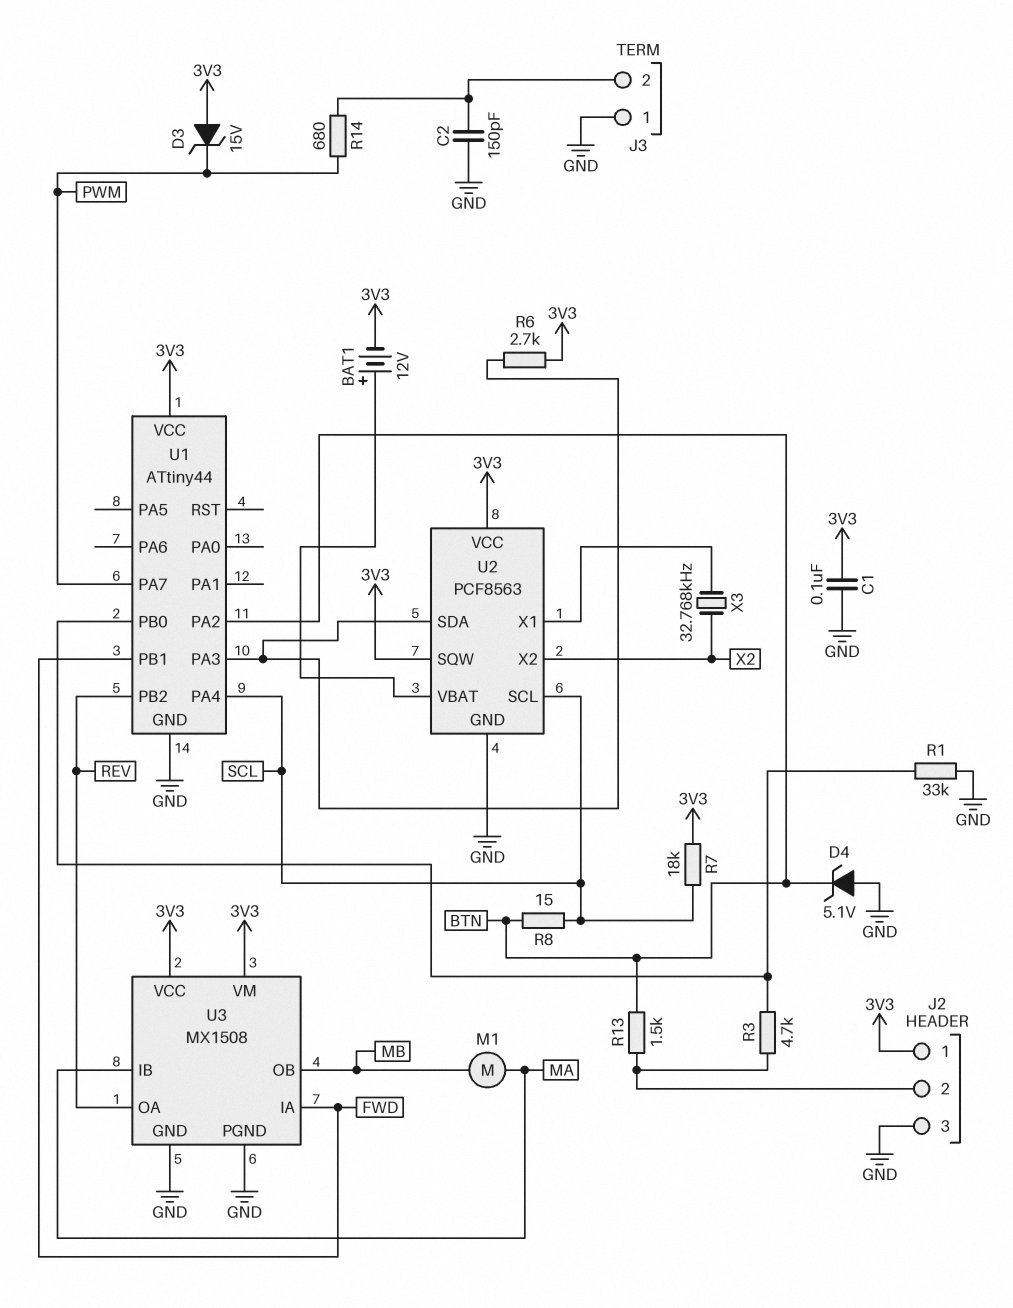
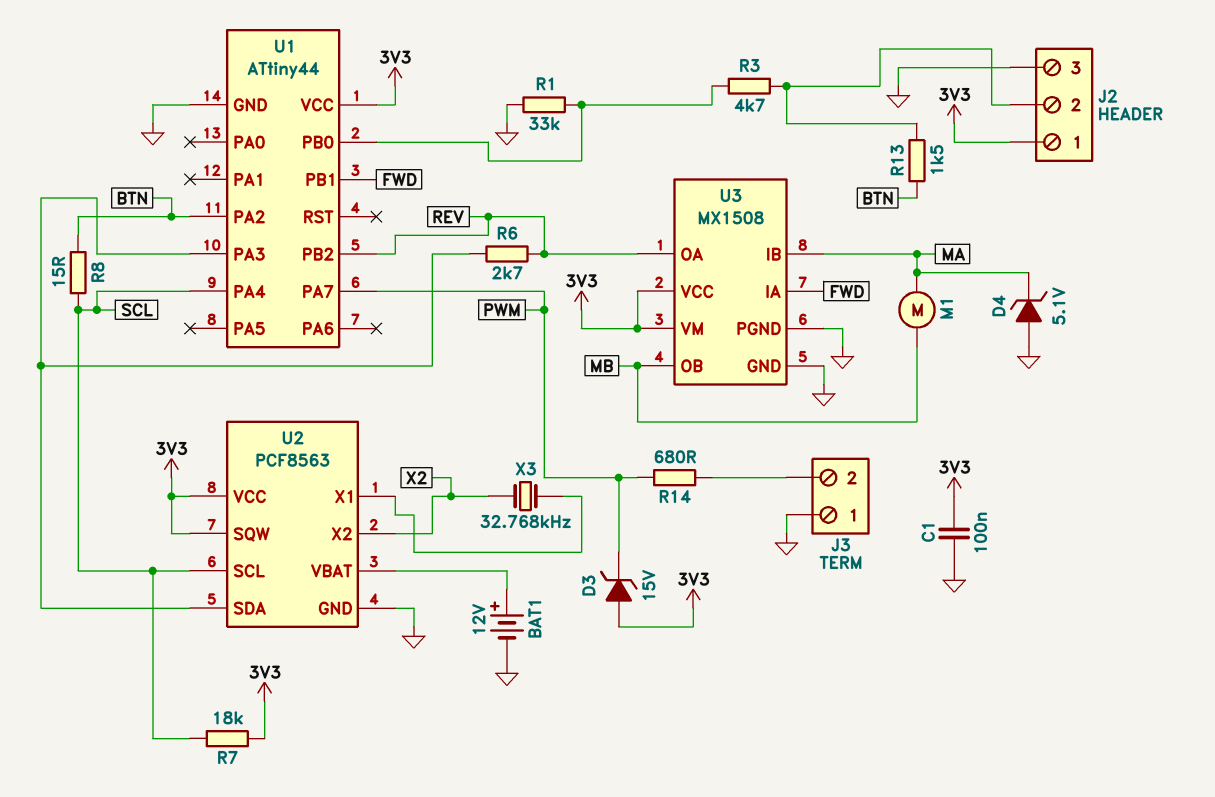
BAT1: 12V (plus U2/VBAT, minus 3V3) -> 12V (plus U2/VBAT, minus GND)
C2: 150pF (GND, J3/2) -> none
D4: zener 5.1V (A GND, K BTN) -> zener 5.1V (A GND, K MA)
R6: 2.7k (3V3, U1/PA3) -> 2.7k (REV, U1/PA3)

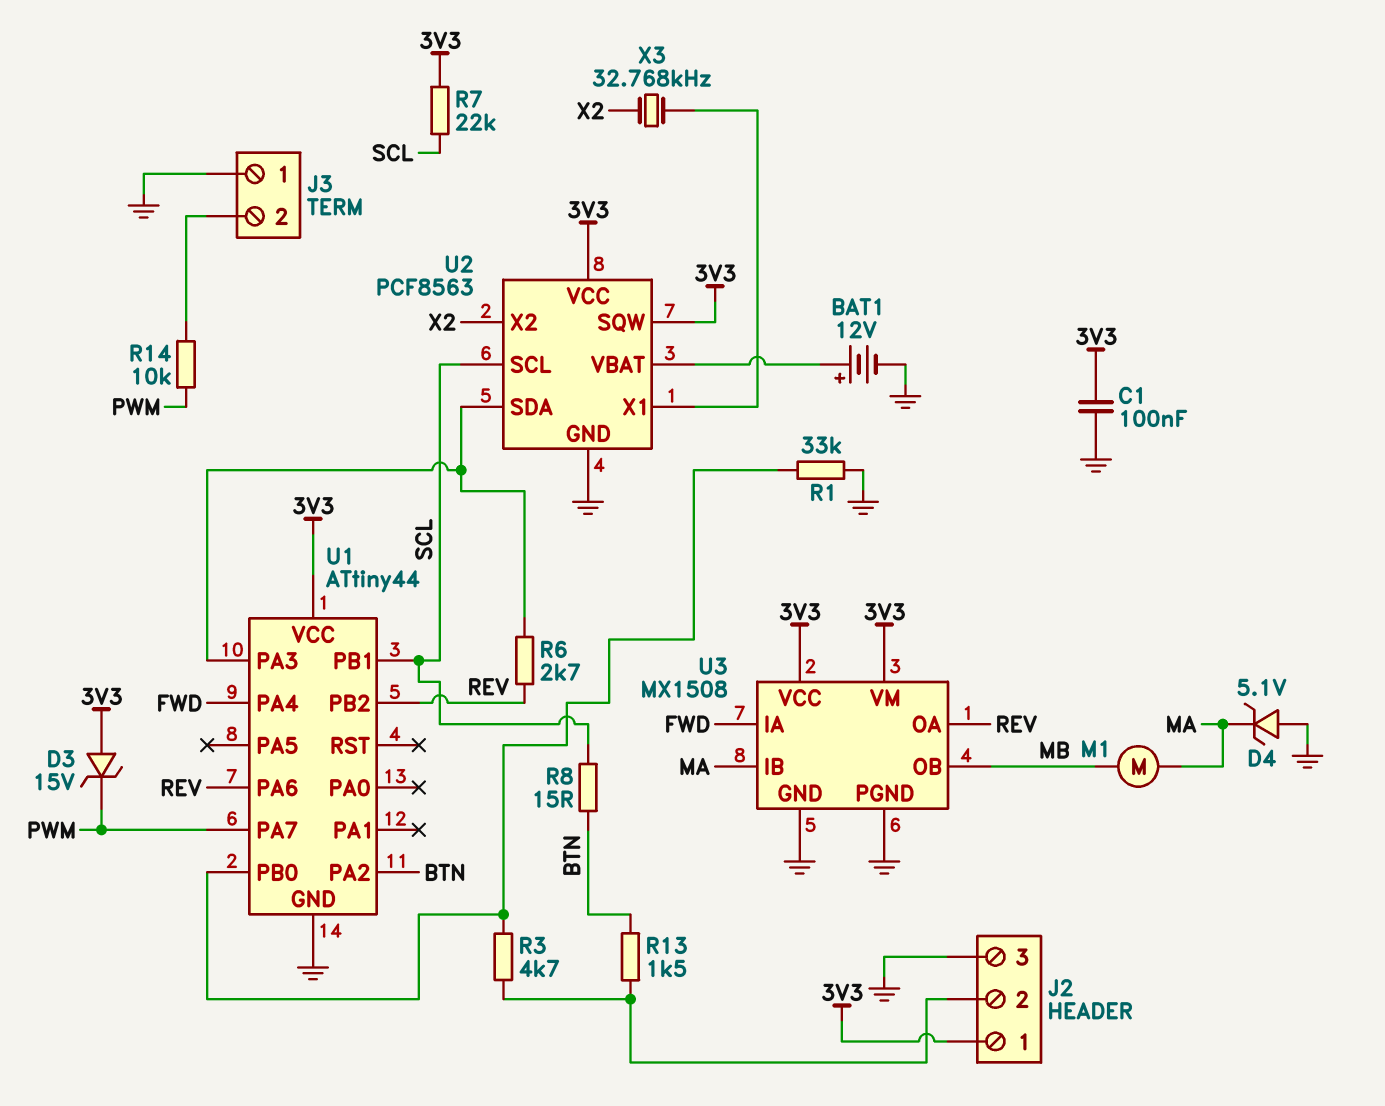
R7: 18k (3V3, SCL) -> 22k (3V3, SCL)
R14: 680 (J3/2, PWM) -> 10k (J3/2, PWM)
U1 pin PA4: SCL -> FWD
U1 pin PA6: none -> REV
U1 pin PB1: FWD -> SCL

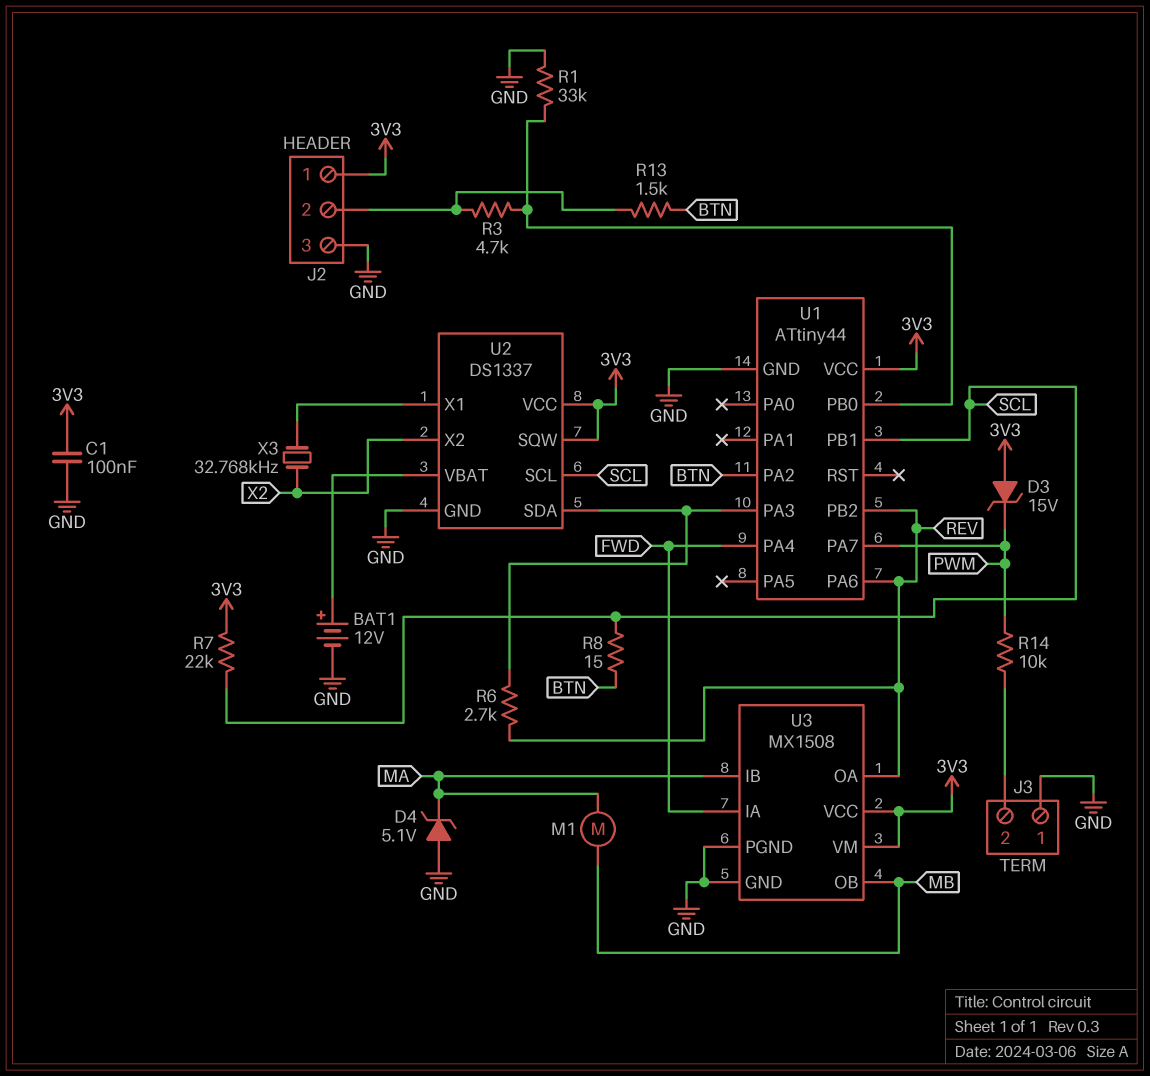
U2: PCF8563 -> DS1337

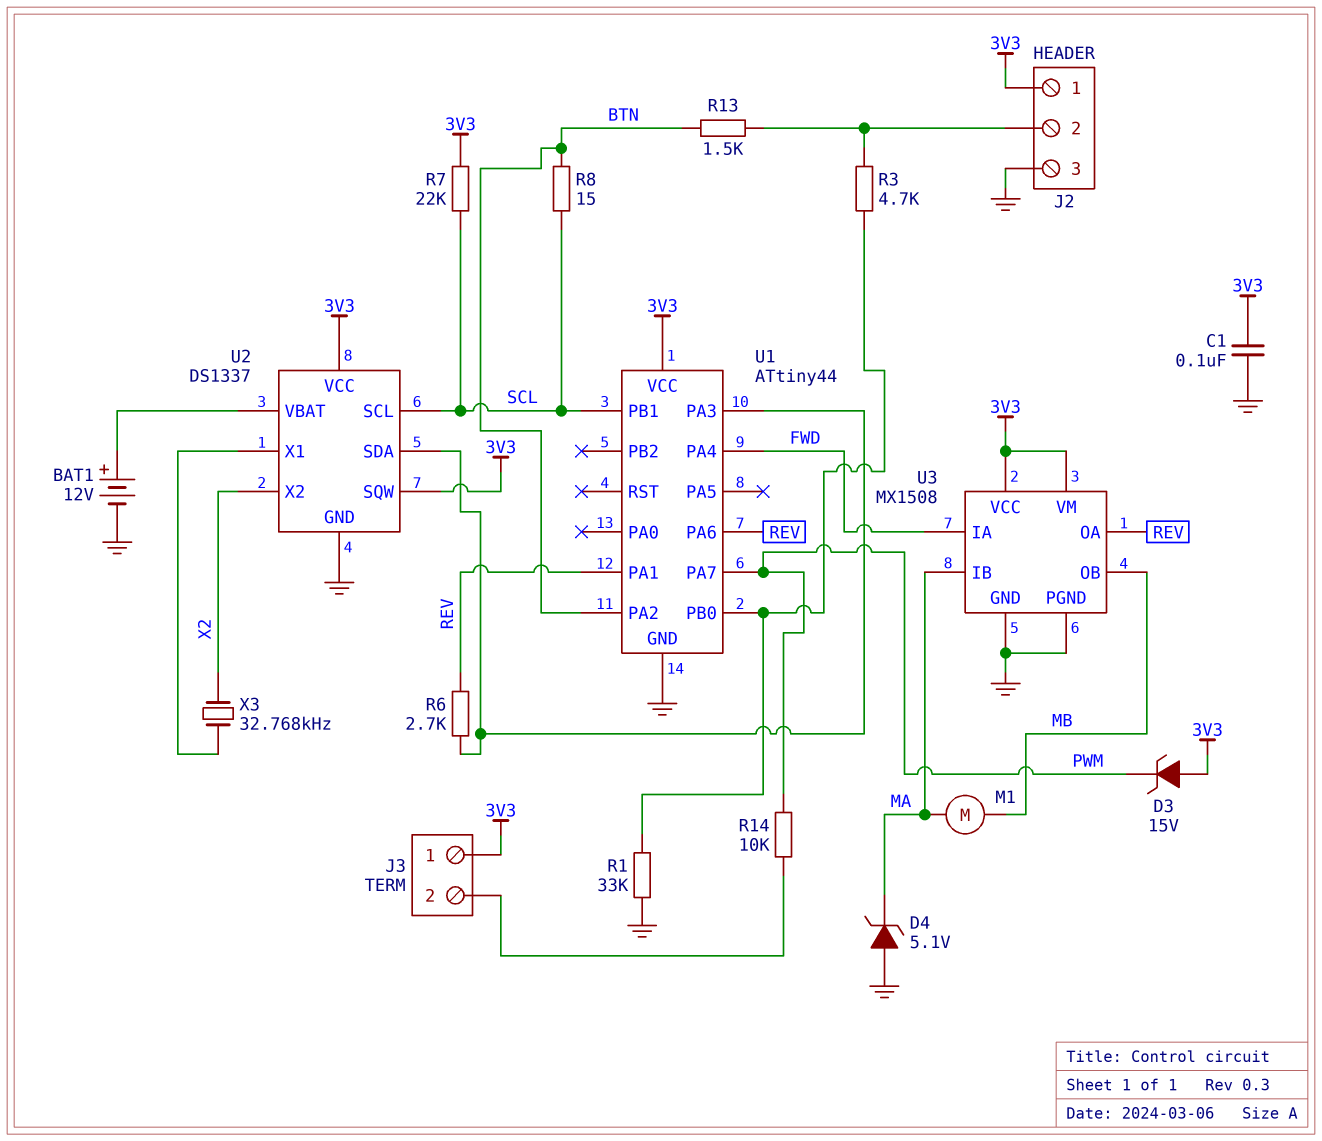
J3 pin 1: GND -> 3V3
U1 pin PA1: none -> REV
U1 pin PB2: REV -> none

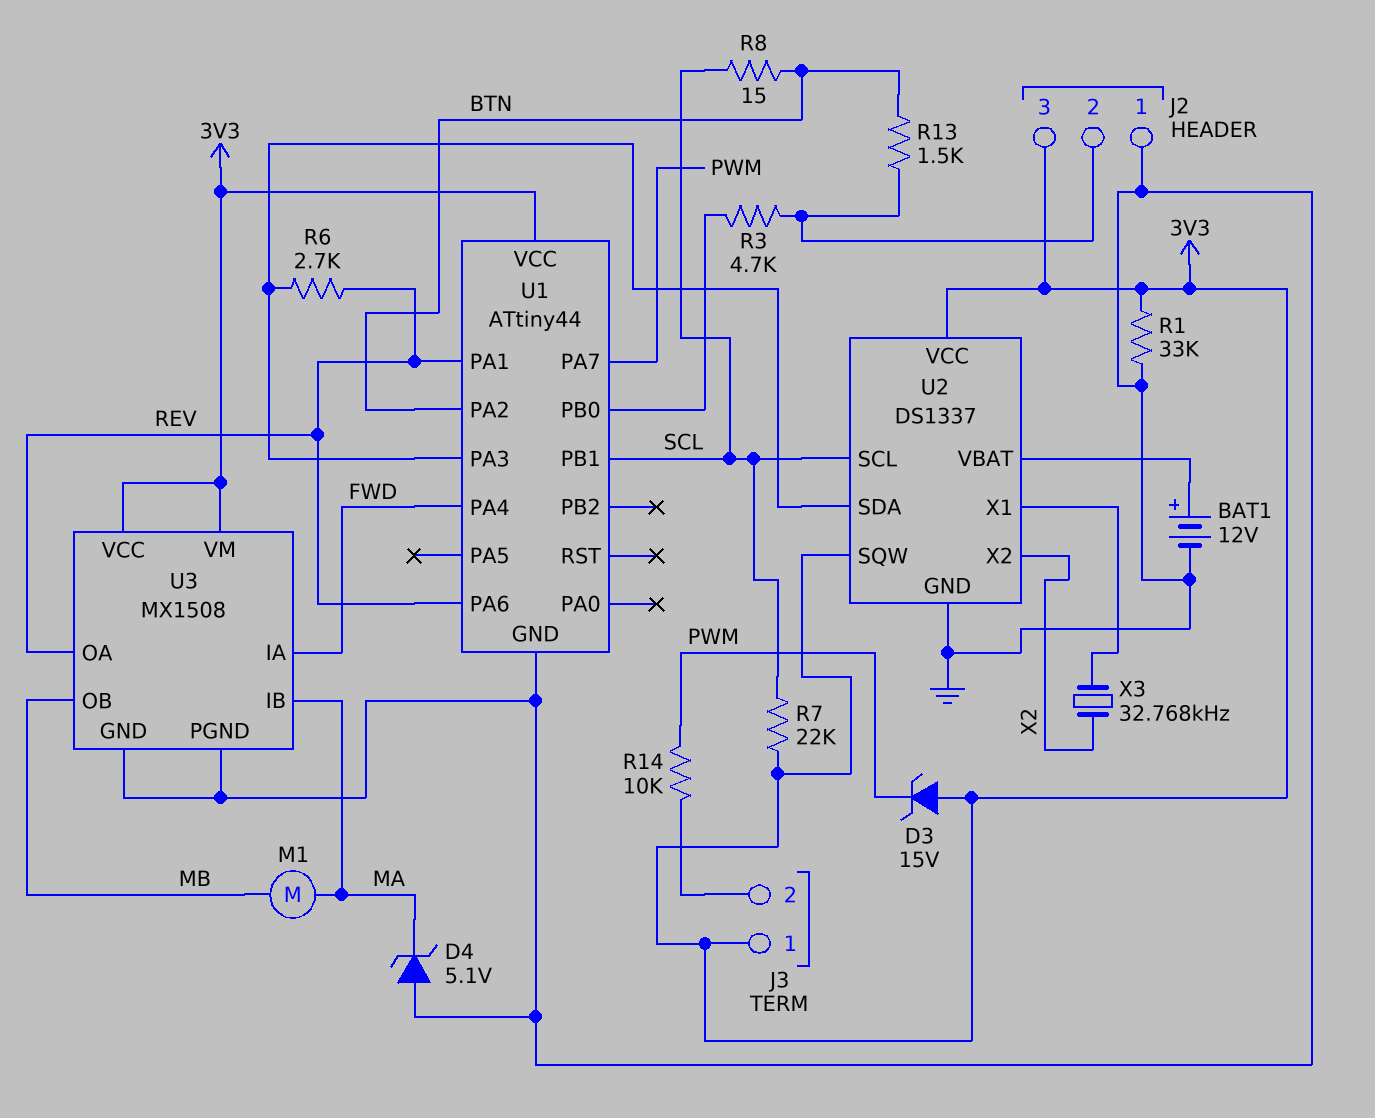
C1: 100nF (3V3, GND) -> none
J2 pin 1: 3V3 -> GND
J2 pin 3: GND -> 3V3
R1: 33k (GND, U1/PB0) -> 33k (3V3, GND)

